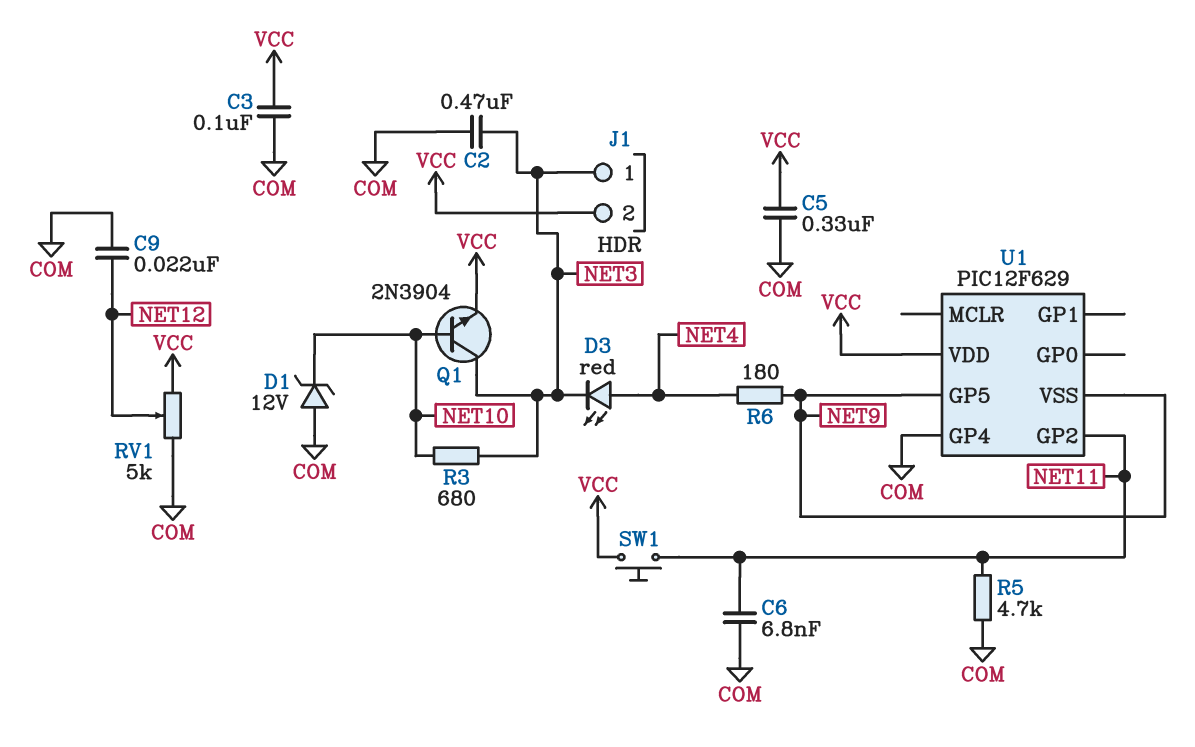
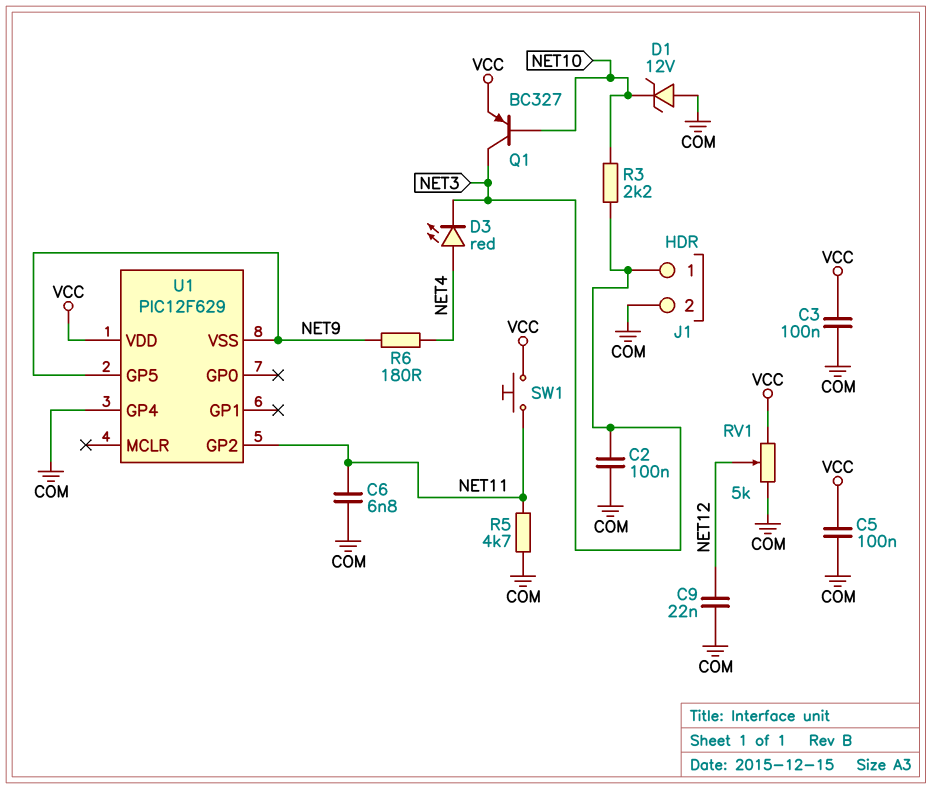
C2: 470nF (COM, NET3) -> 100nF (COM, NET3)
C5: 330nF (COM, VCC) -> 100nF (COM, VCC)
J1 pin 2: VCC -> COM
Q1: NPN 2N3904 (B NET10, C NET3, E VCC) -> PNP BC327 (B NET10, C NET3, E VCC)
R3: 680 (NET3, NET10) -> 2.2k (NET3, NET10)

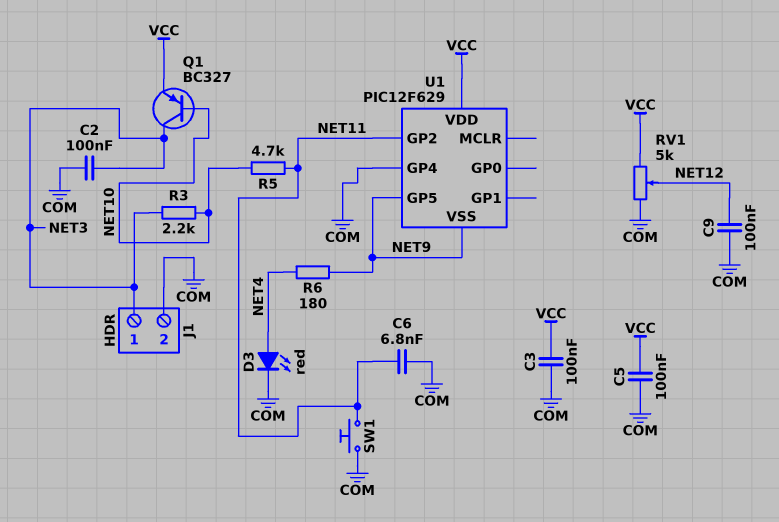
C9: 22nF (COM, NET12) -> 100nF (COM, NET12)
D1: zener 12V (A COM, K NET10) -> none
D3: LED red (A NET4, K NET3) -> LED red (A NET4, K COM)
R5: 4.7k (COM, NET11) -> 4.7k (NET10, NET11)
SW1: button (NET11, VCC) -> button (COM, NET11)

